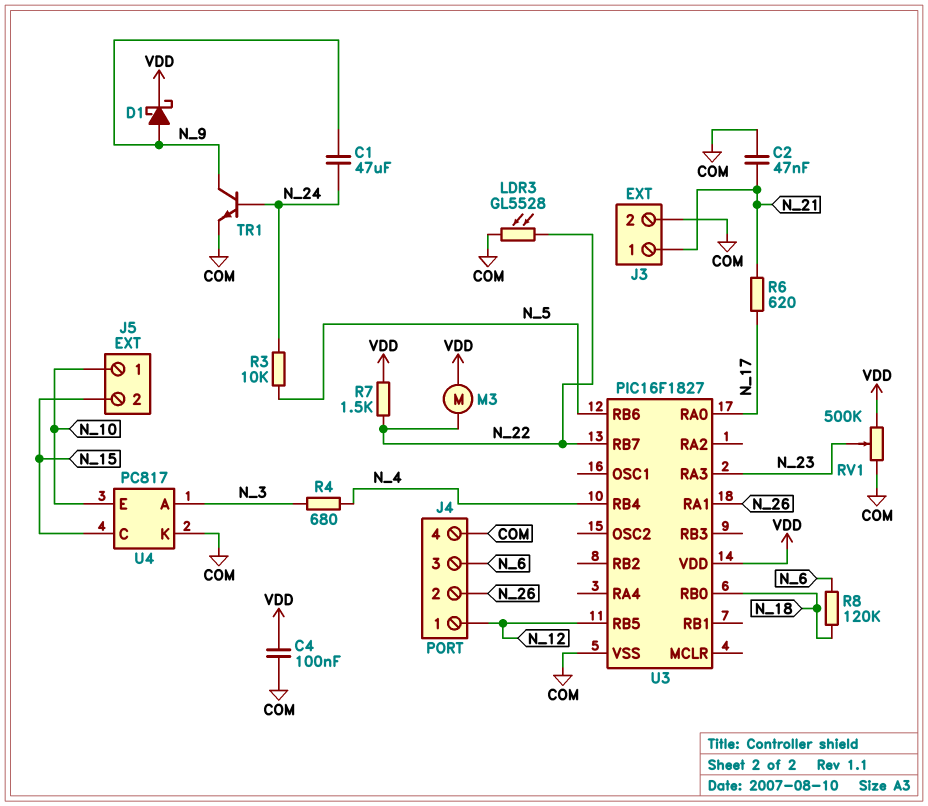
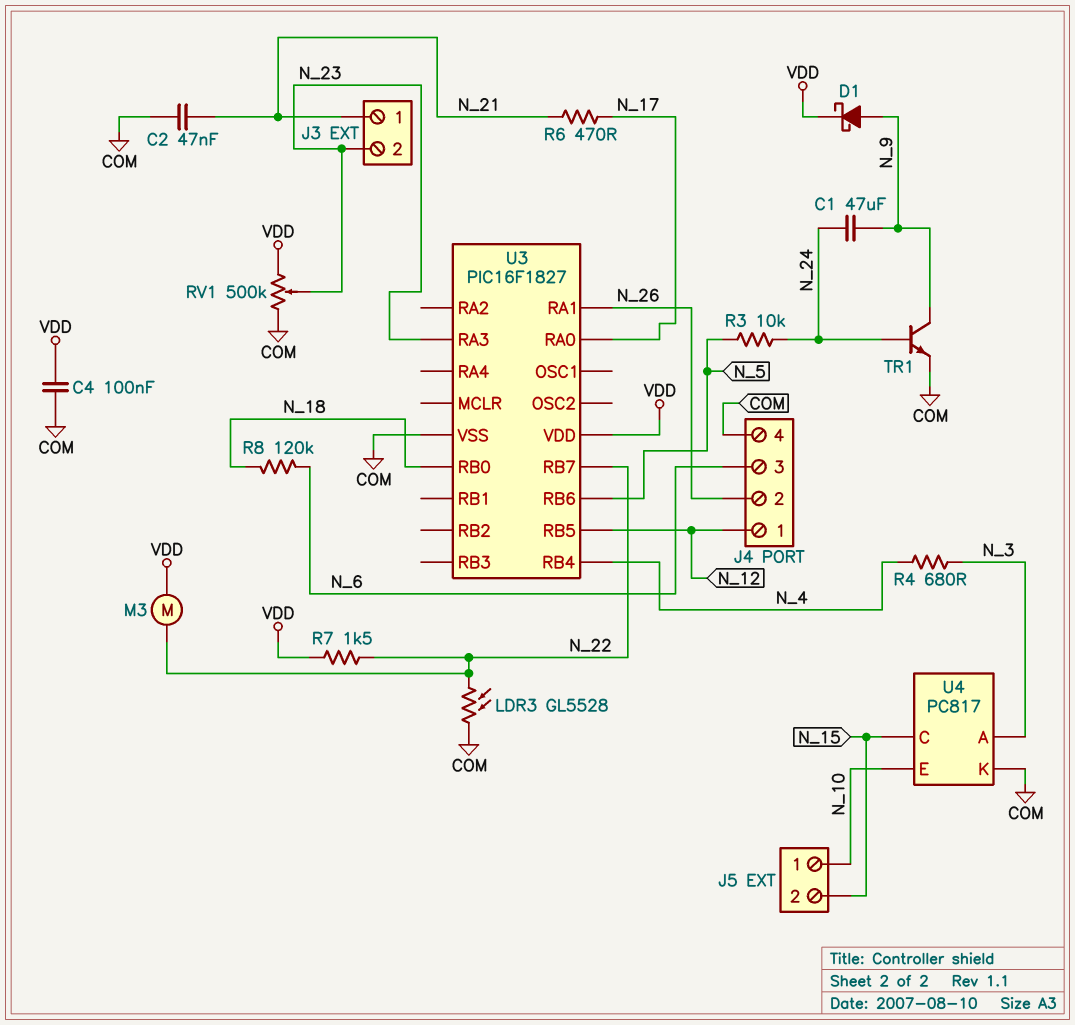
J3 pin 2: COM -> N_23
R6: 620 (N_17, N_21) -> 470 (N_17, N_21)

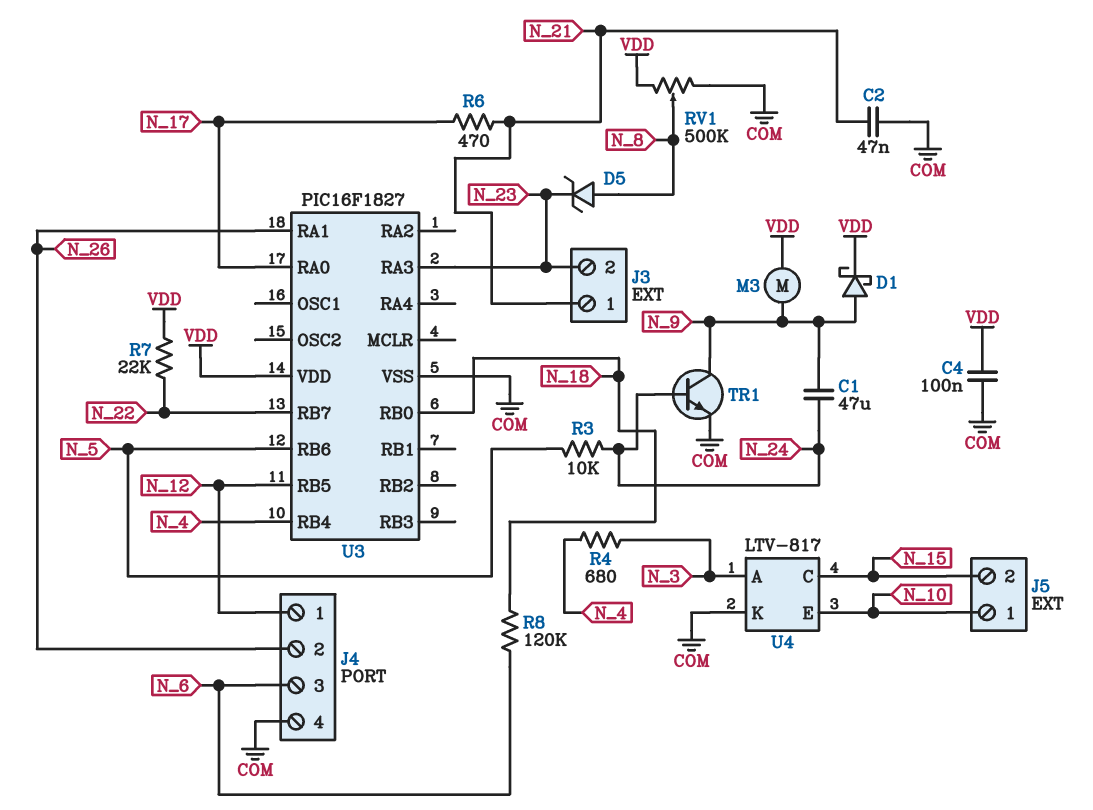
D5: none -> zener (A N_8, K N_23)
LDR3: GL5528 (COM, N_22) -> none
M3: motor (N_22, VDD) -> motor (N_9, VDD)
R7: 1.5k (N_22, VDD) -> 22k (N_22, VDD)
RV1: 500k (COM, VDD, wiper N_23) -> 500k (COM, VDD, wiper N_8)
U4: PC817 -> LTV-817

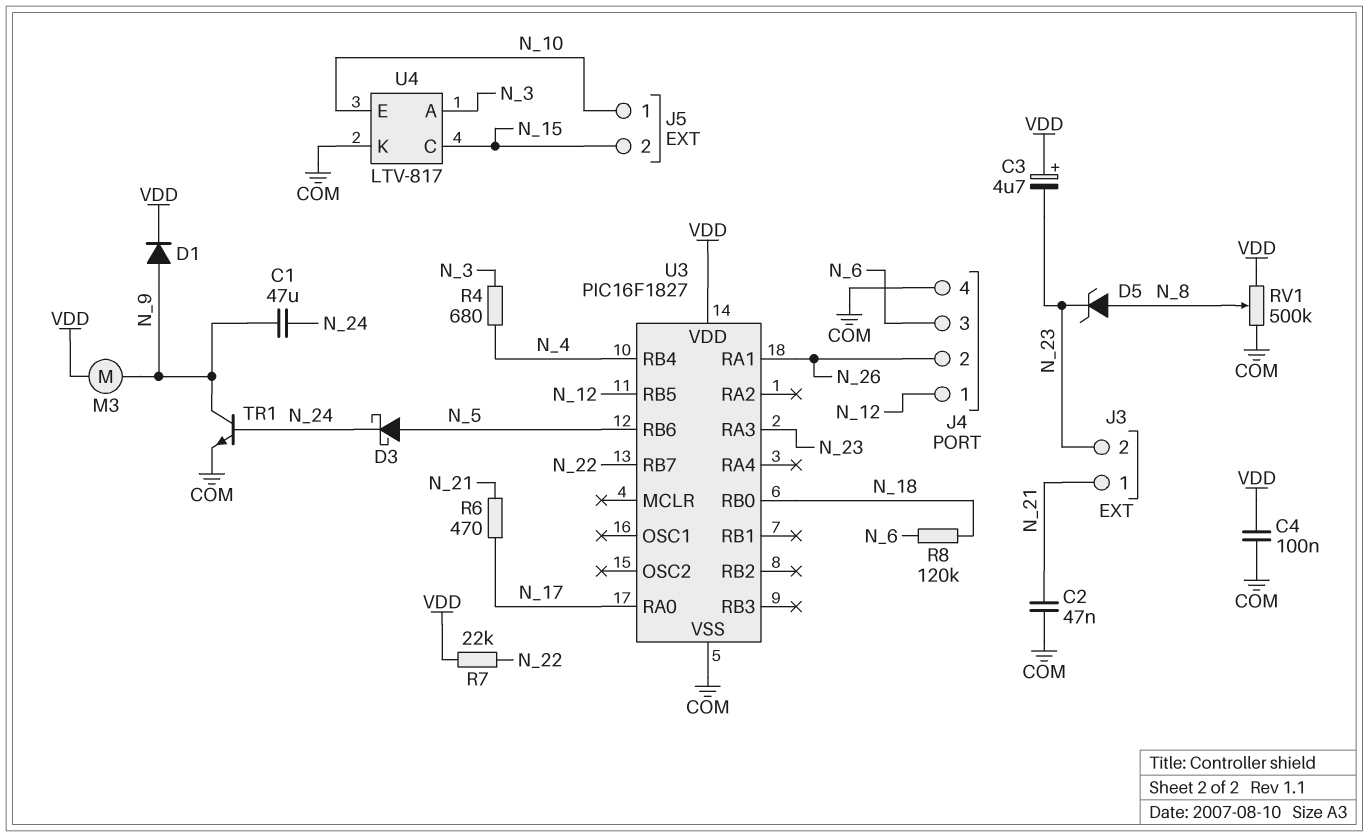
C3: none -> 4.7uF (plus VDD, minus N_23)
D1: schottky (A N_9, K VDD) -> diode (A N_9, K VDD)
D3: none -> schottky (A N_5, K N_24)
R3: 10k (N_5, N_24) -> none

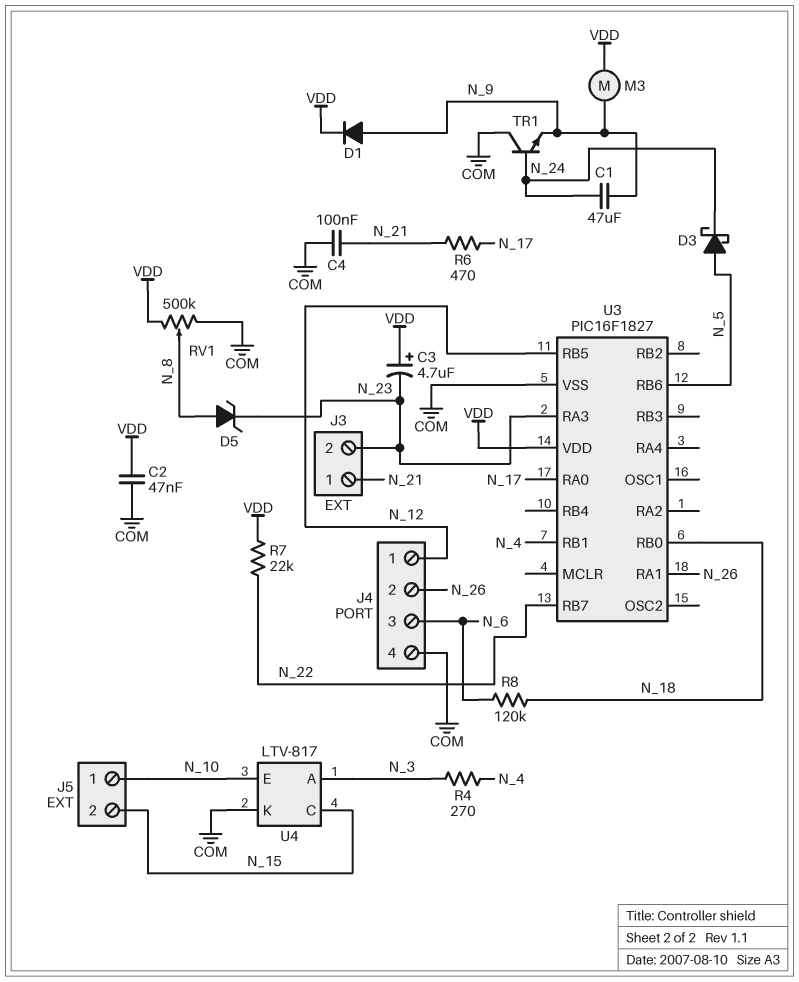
C2: 47nF (COM, N_21) -> 47nF (COM, VDD)
C4: 100nF (COM, VDD) -> 100nF (COM, N_21)
R4: 680 (N_3, N_4) -> 270 (N_3, N_4)
TR1: NPN (B N_24, C N_9, E COM) -> NPN (B N_24, C COM, E N_9)
U3 pin RB1: none -> N_4
U3 pin RB4: N_4 -> none

